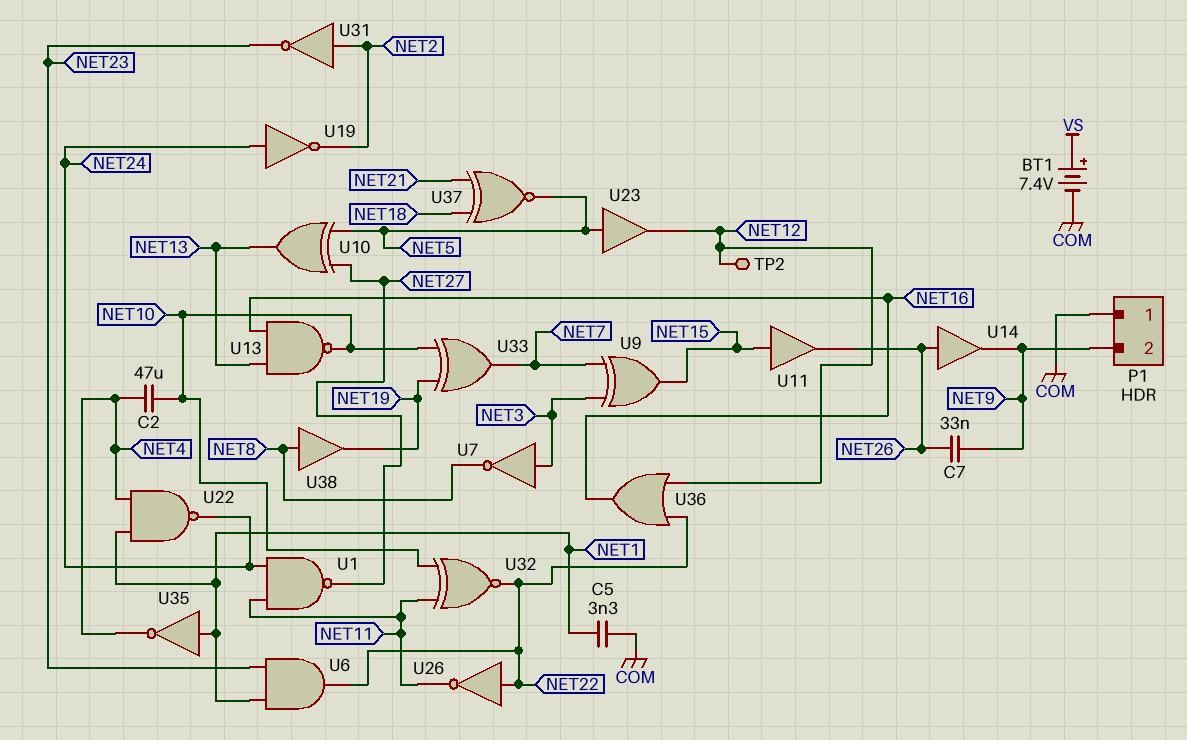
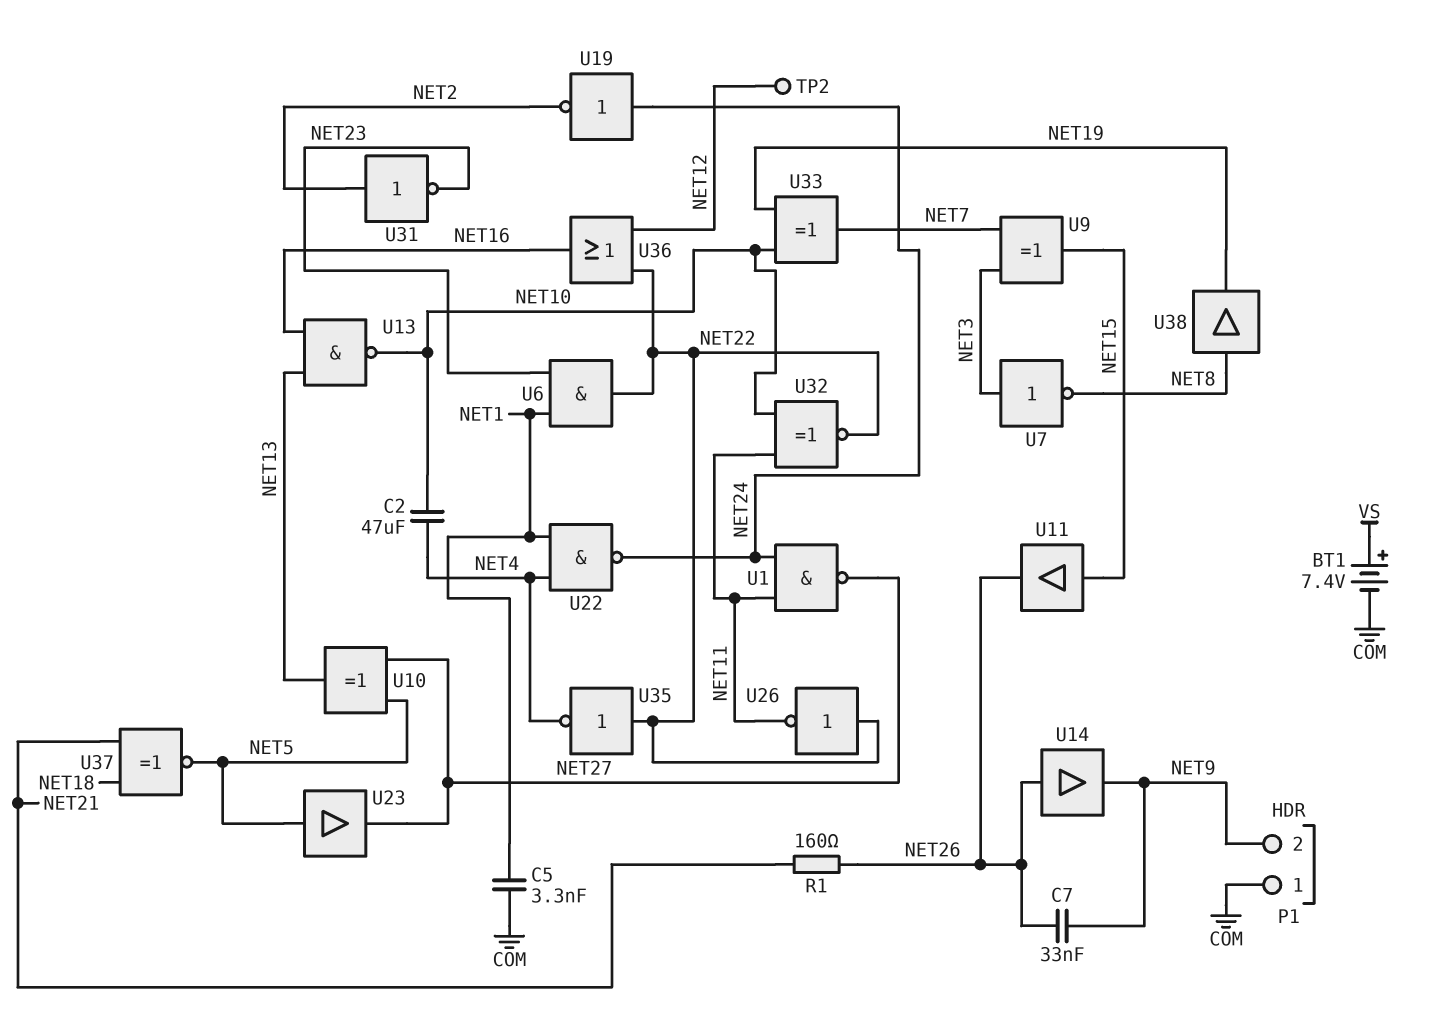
R1: none -> 160 (NET21, NET26)
U23: buffer (in NET5, out NET12) -> buffer (in NET5, out NET27)
U35: NOT (in NET1, out NET4) -> NOT (in NET22, out NET4)

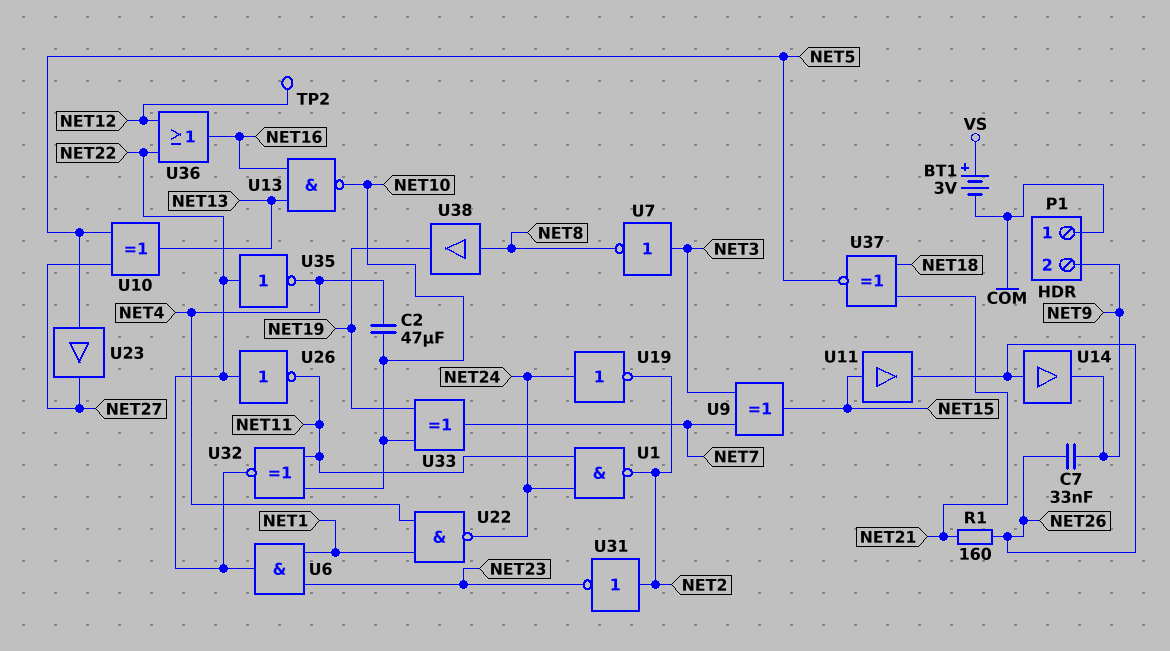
BT1: 7.4V (plus VS, minus COM) -> 3V (plus VS, minus COM)
C5: 3.3nF (COM, NET1) -> none
U1: NAND (in NET11, in NET24, out NET27) -> NAND (in NET11, in NET24, out NET2)

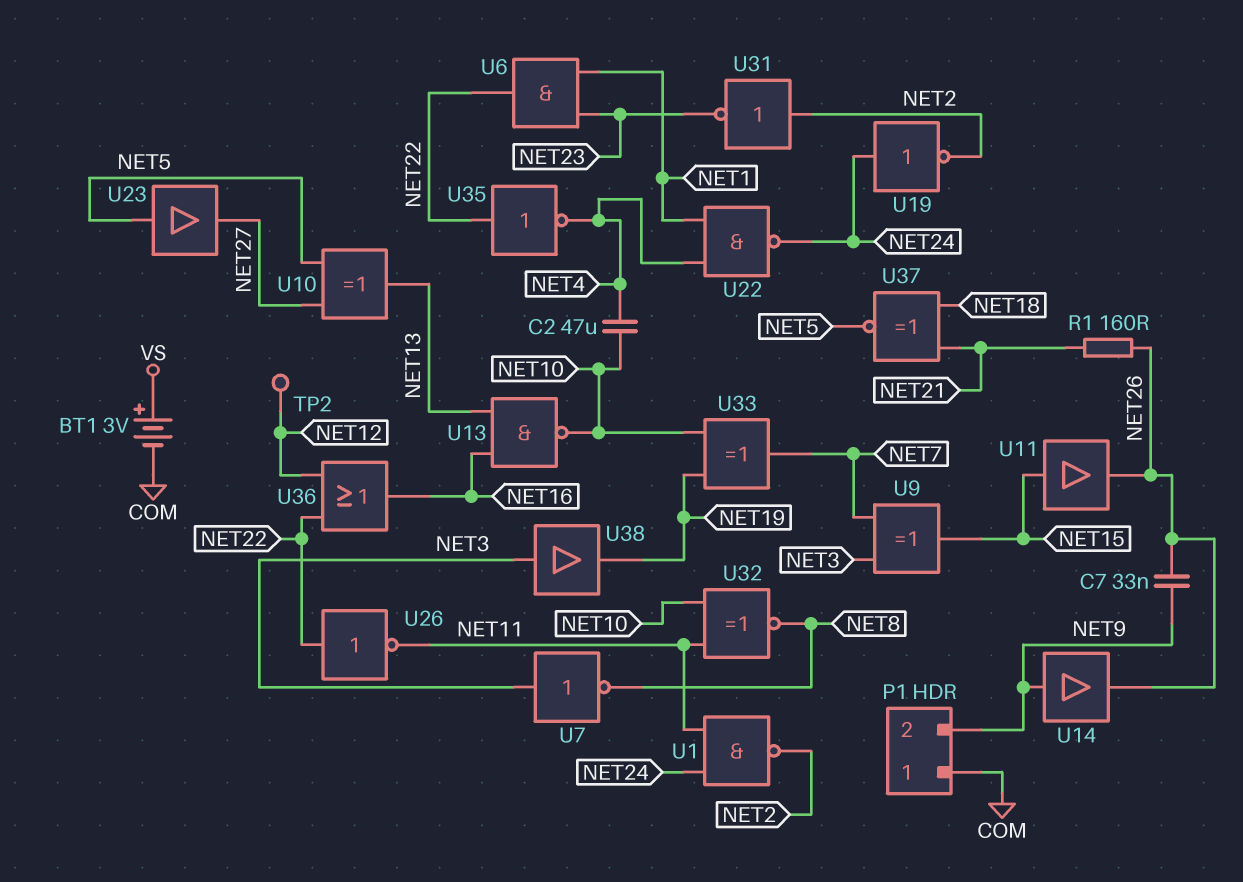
U14: buffer (in NET26, out NET9) -> buffer (in NET9, out NET26)
U32: XNOR (in NET10, in NET11, out NET22) -> XNOR (in NET10, in NET11, out NET8)
U38: buffer (in NET8, out NET19) -> buffer (in NET3, out NET19)

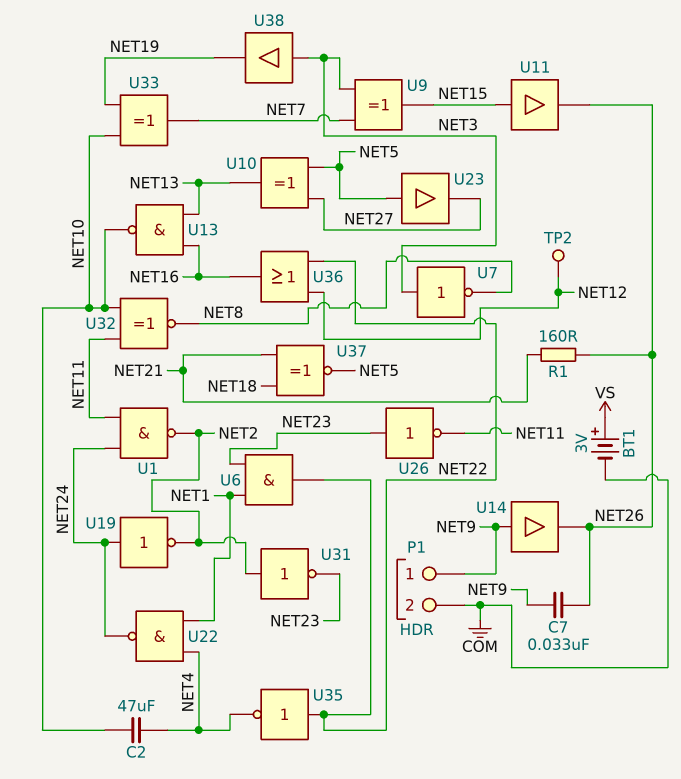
P1 pin 1: COM -> NET9
P1 pin 2: NET9 -> COM
U26: NOT (in NET22, out NET11) -> NOT (in NET23, out NET11)

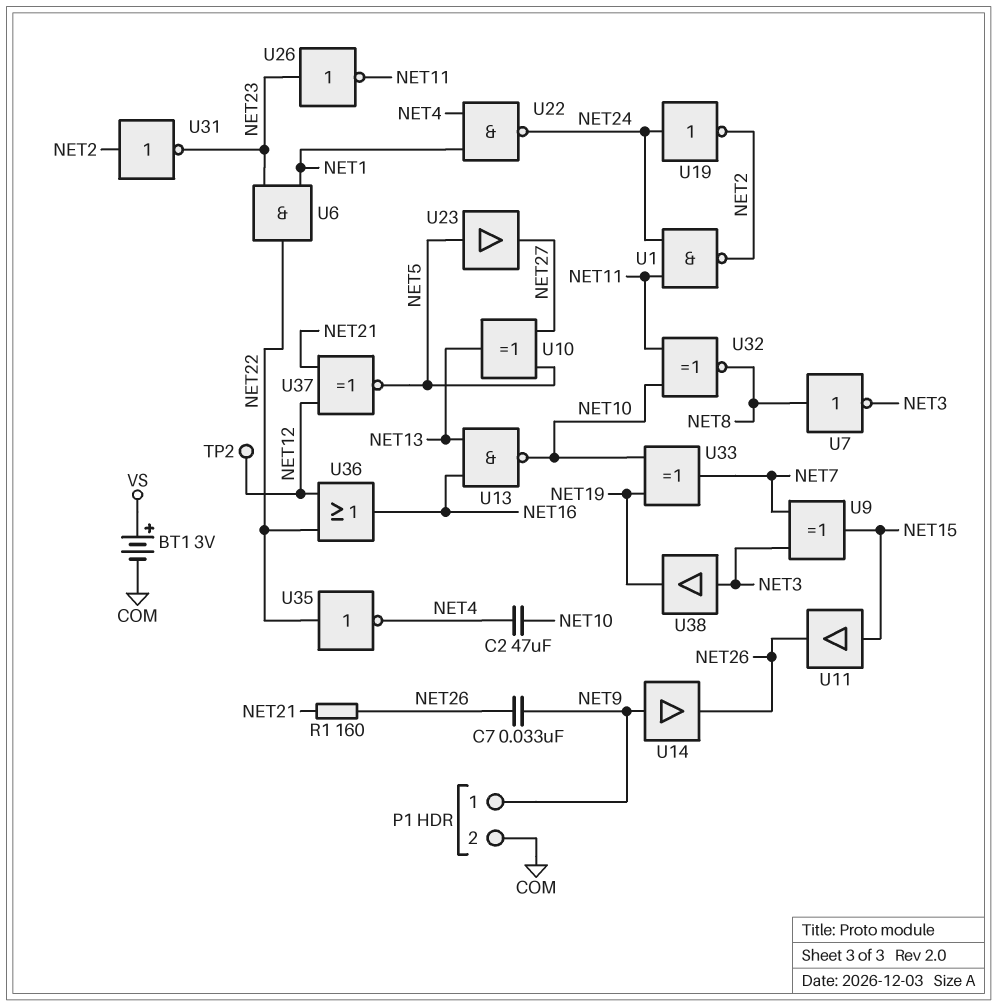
U7: NOT (in NET3, out NET8) -> NOT (in NET8, out NET3)
U37: XNOR (in NET18, in NET21, out NET5) -> XNOR (in NET12, in NET21, out NET5)

